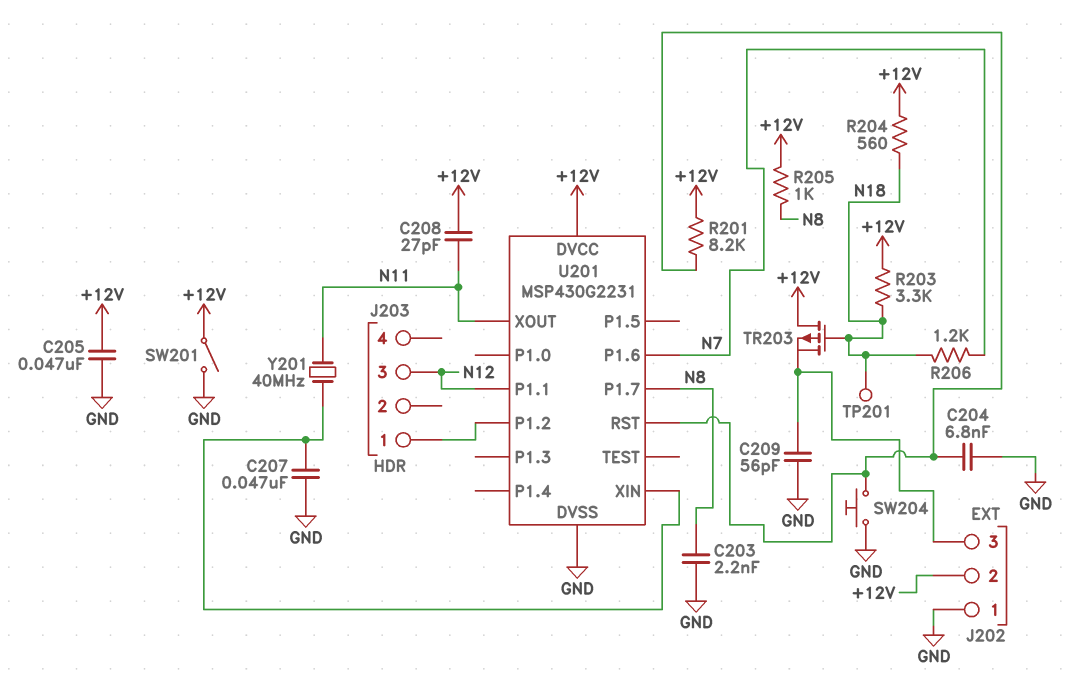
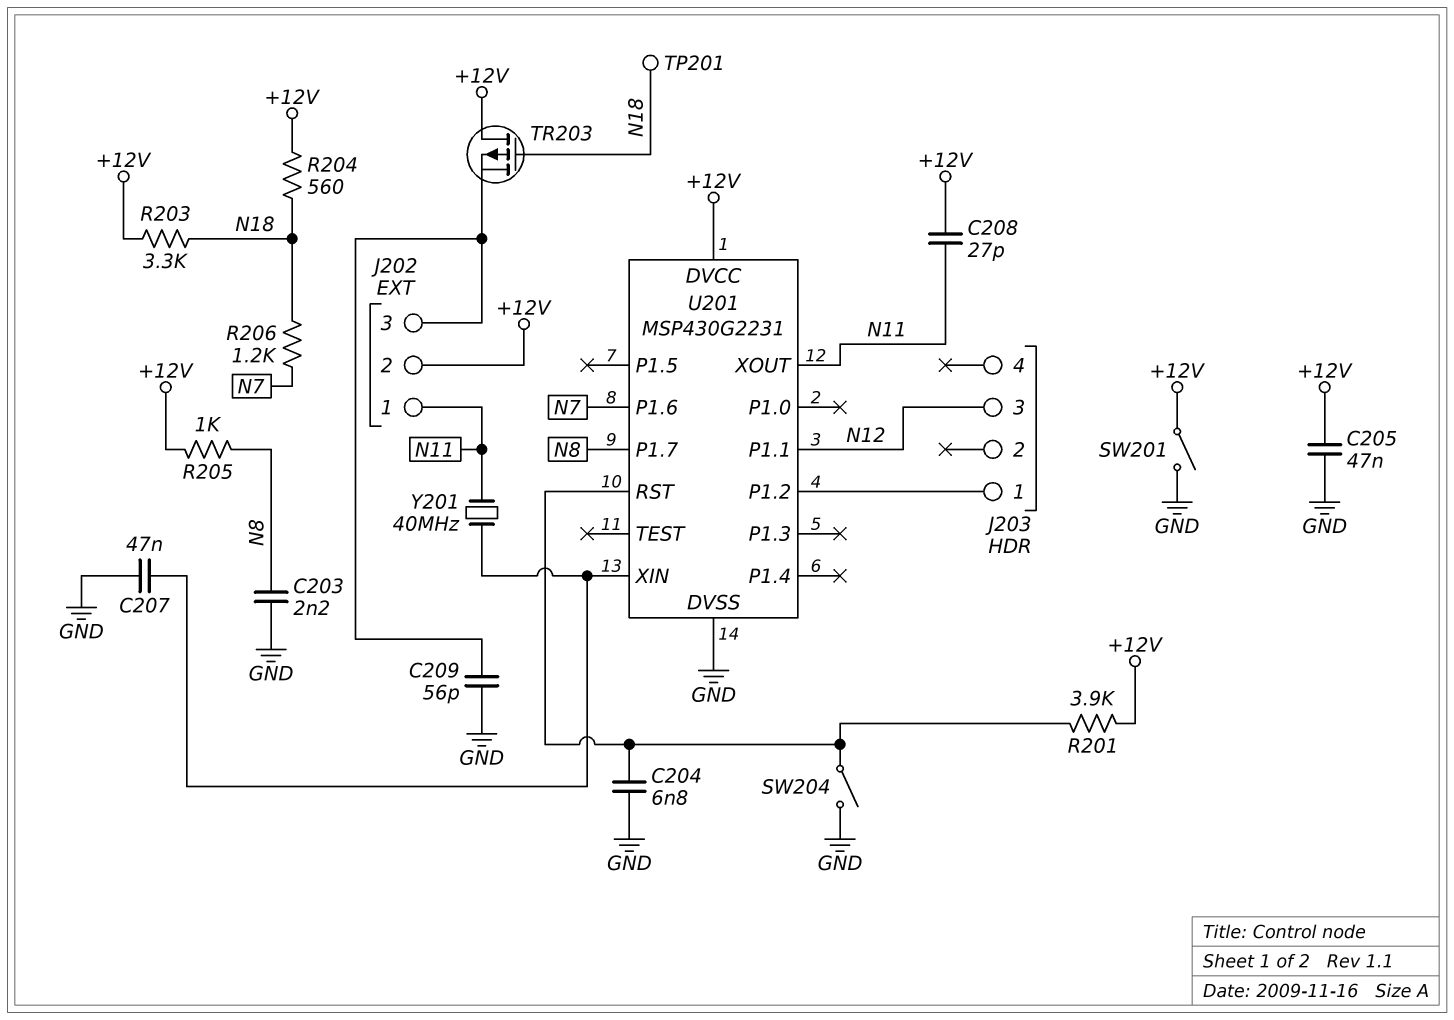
J202 pin 1: GND -> N11
R201: 8.2k (+12V, U201/RST) -> 3.9k (+12V, U201/RST)
SW204: button (GND, U201/RST) -> switch (GND, U201/RST)

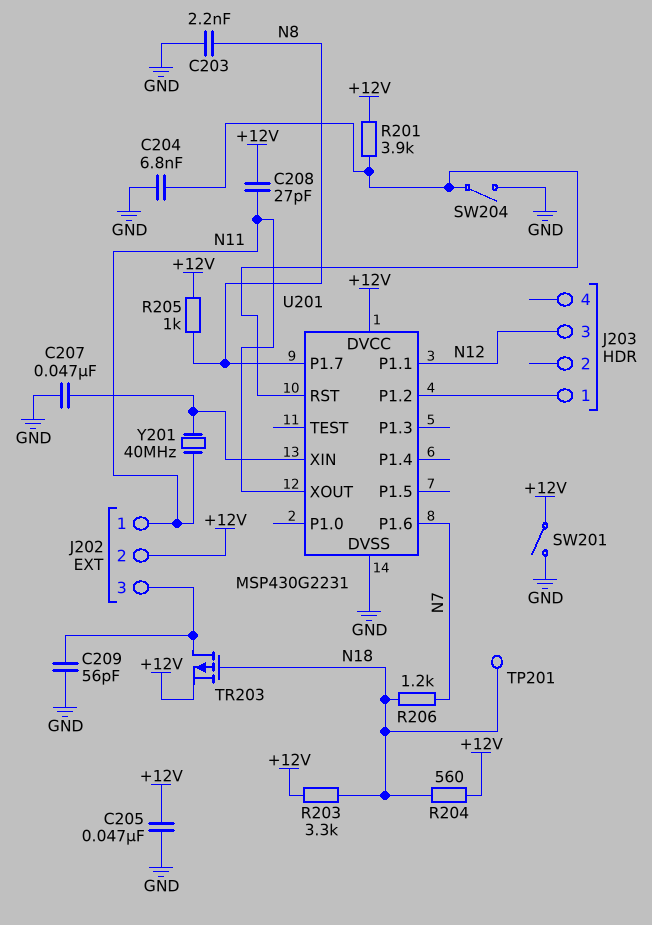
TR203: PMOS (G N18, D +12V, S J202/3) -> PMOS (G N18, D J202/3, S +12V)

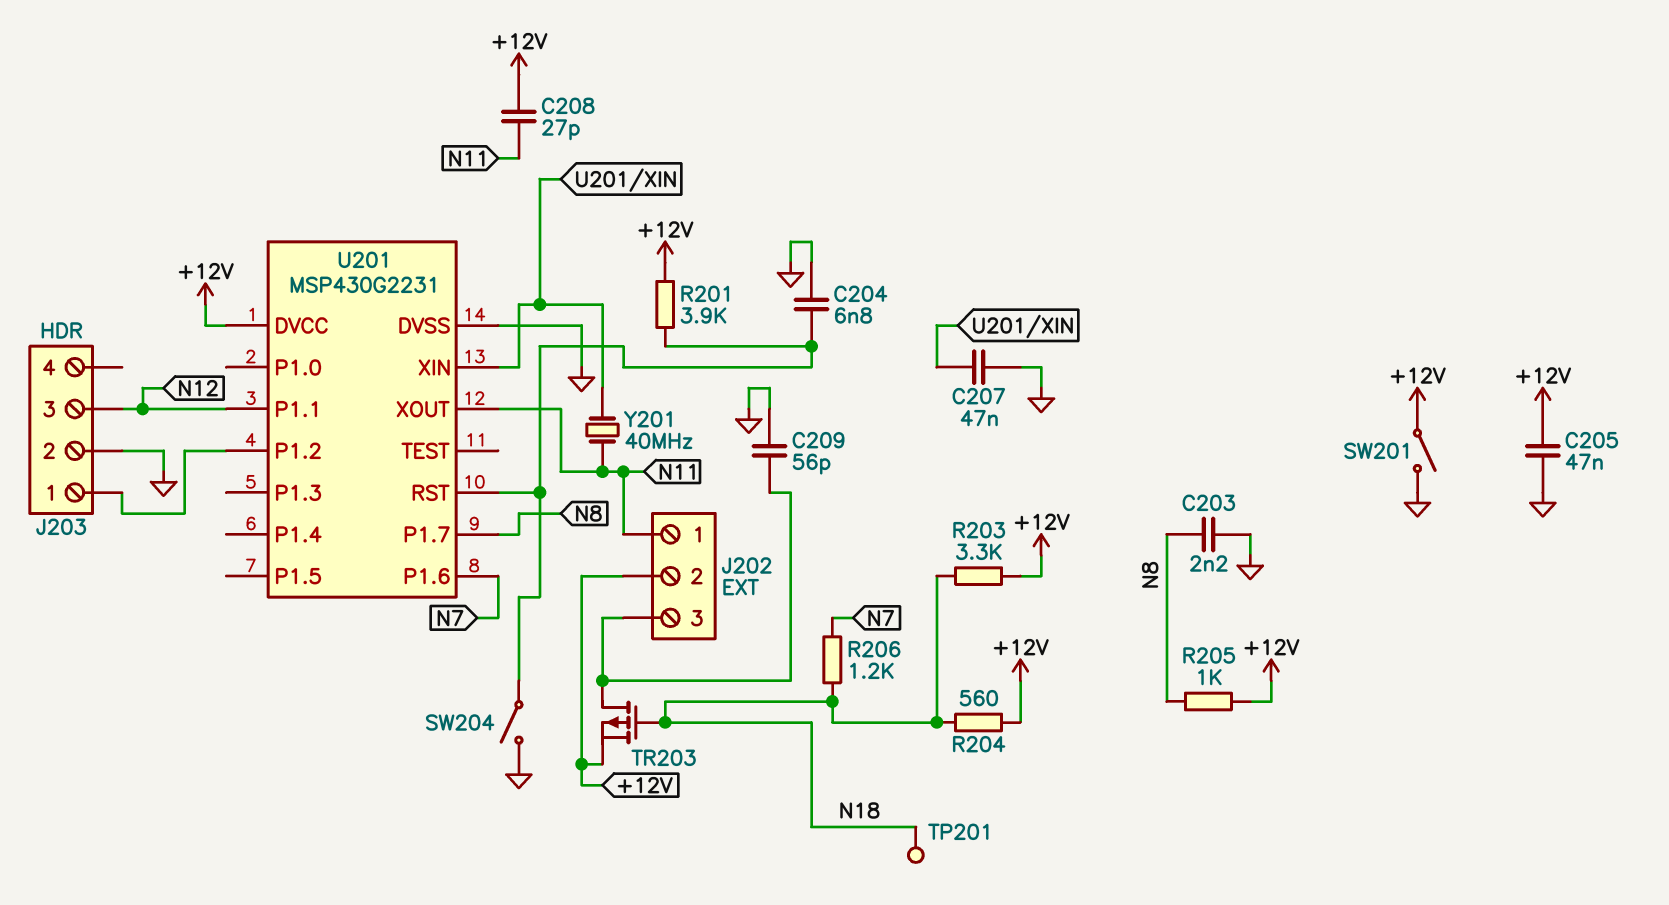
J203 pin 2: none -> GND

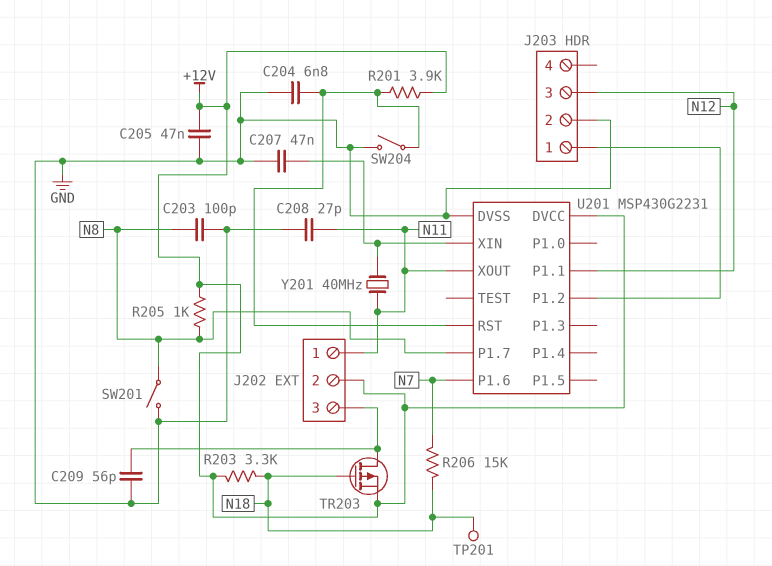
C203: 2.2nF (GND, N8) -> 100pF (GND, N8)
C208: 27pF (+12V, N11) -> 27pF (GND, N11)
R204: 560 (+12V, N18) -> none
R206: 1.2k (N7, N18) -> 15k (N7, N18)
SW201: switch (+12V, GND) -> switch (GND, N8)

